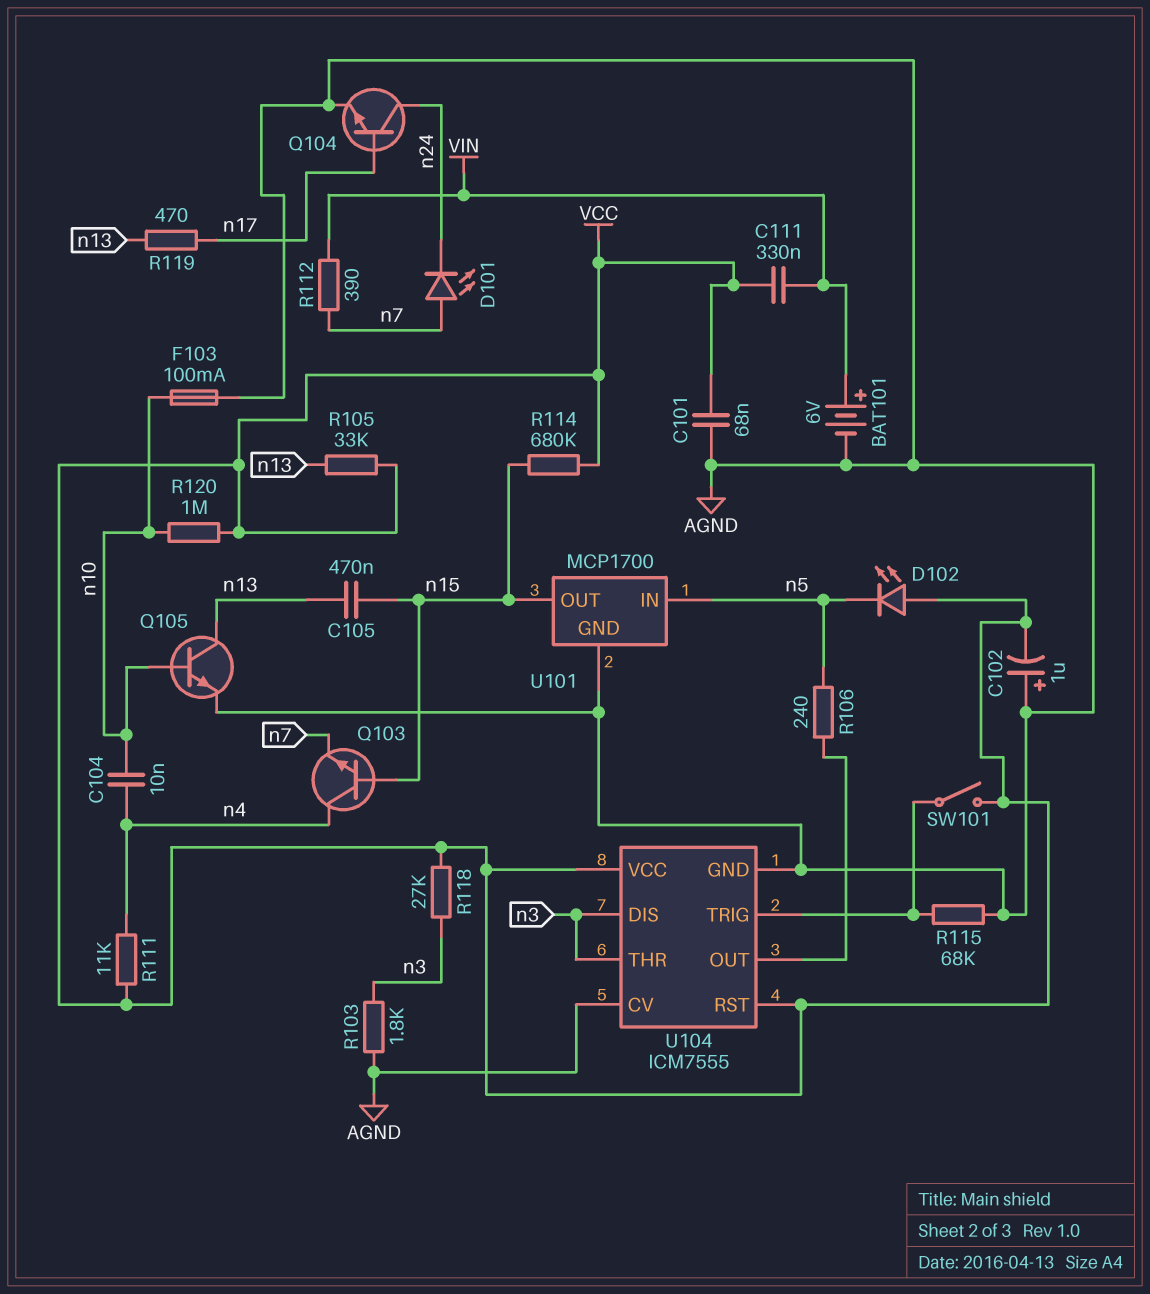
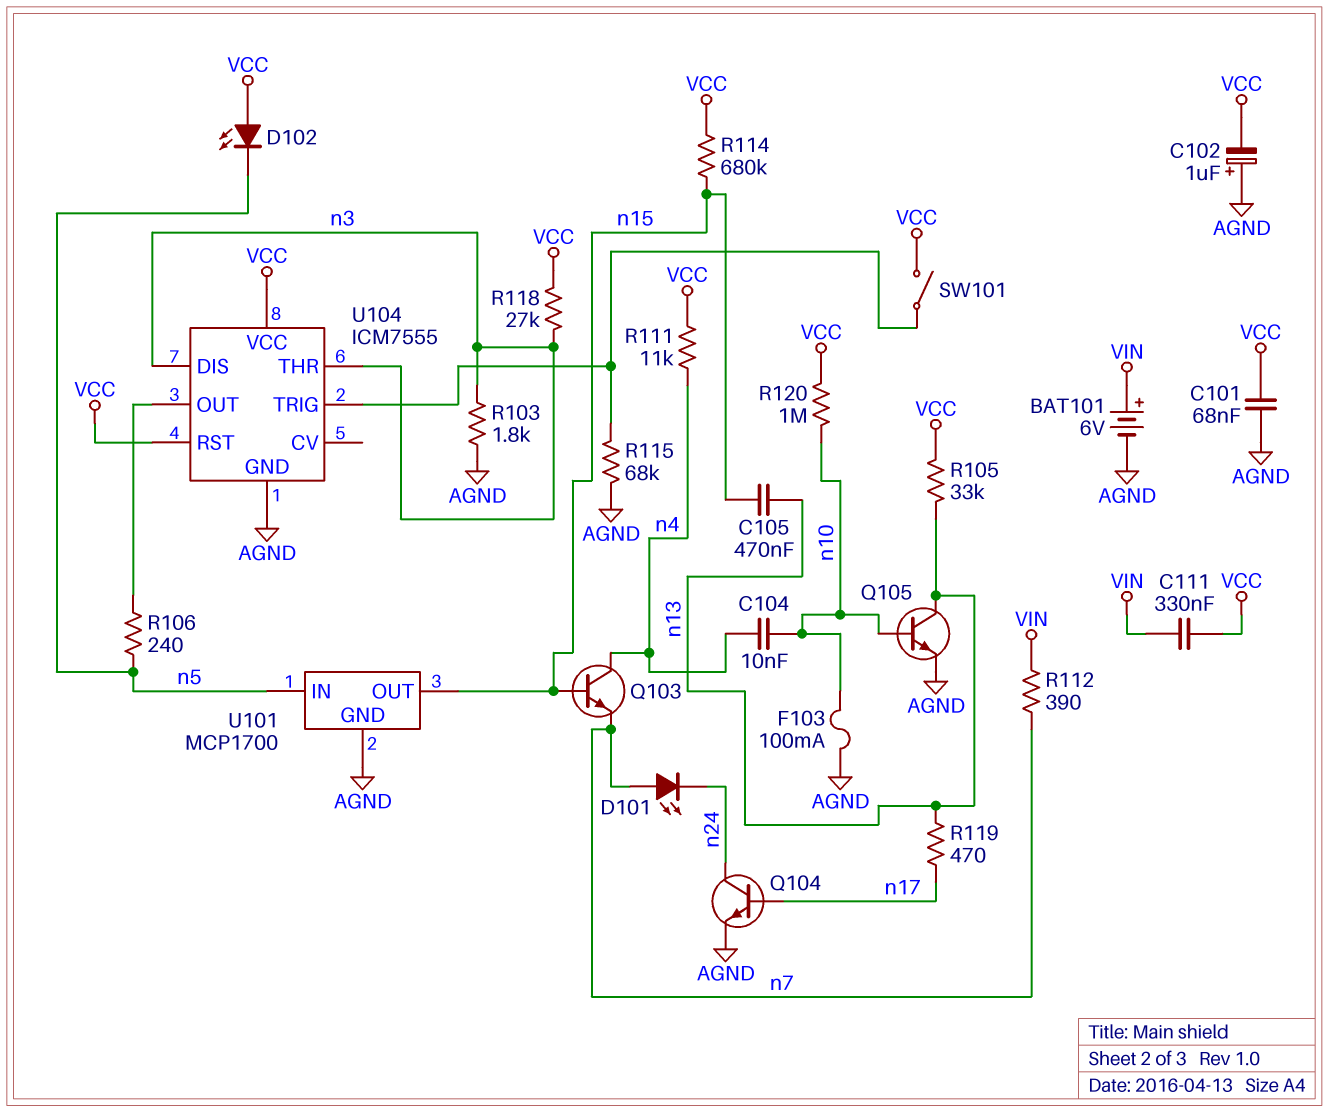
U104 pin CV: AGND -> none

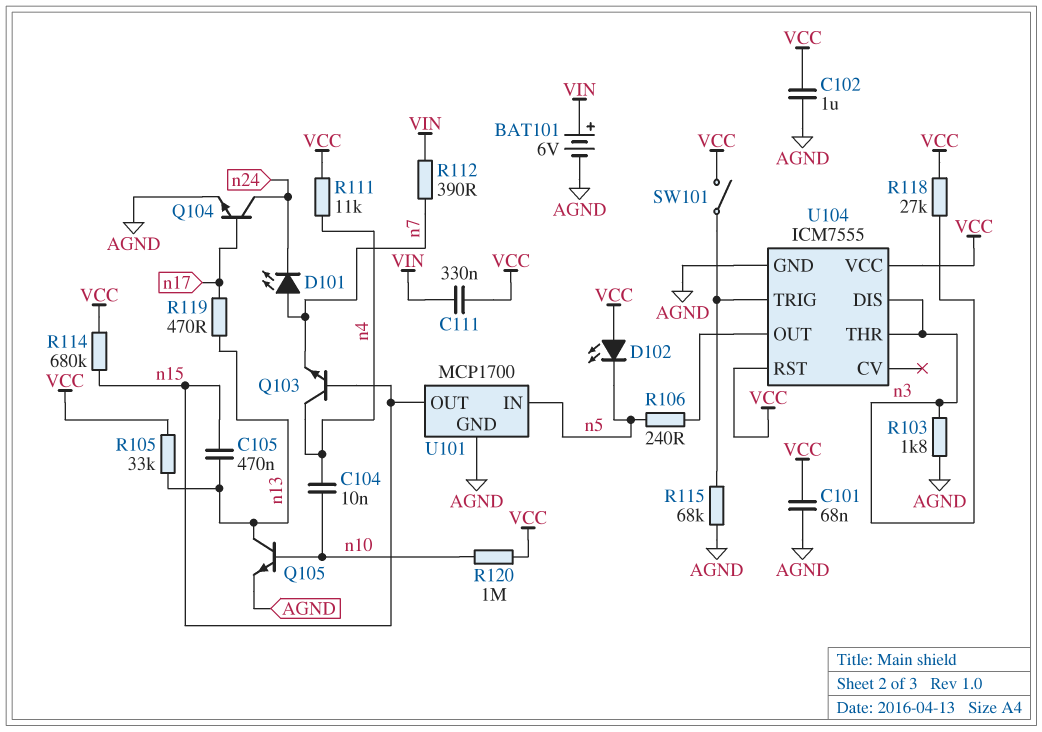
C102: 1uF (plus AGND, minus VCC) -> 1uF (AGND, VCC)
F103: 100mA (AGND, n10) -> none

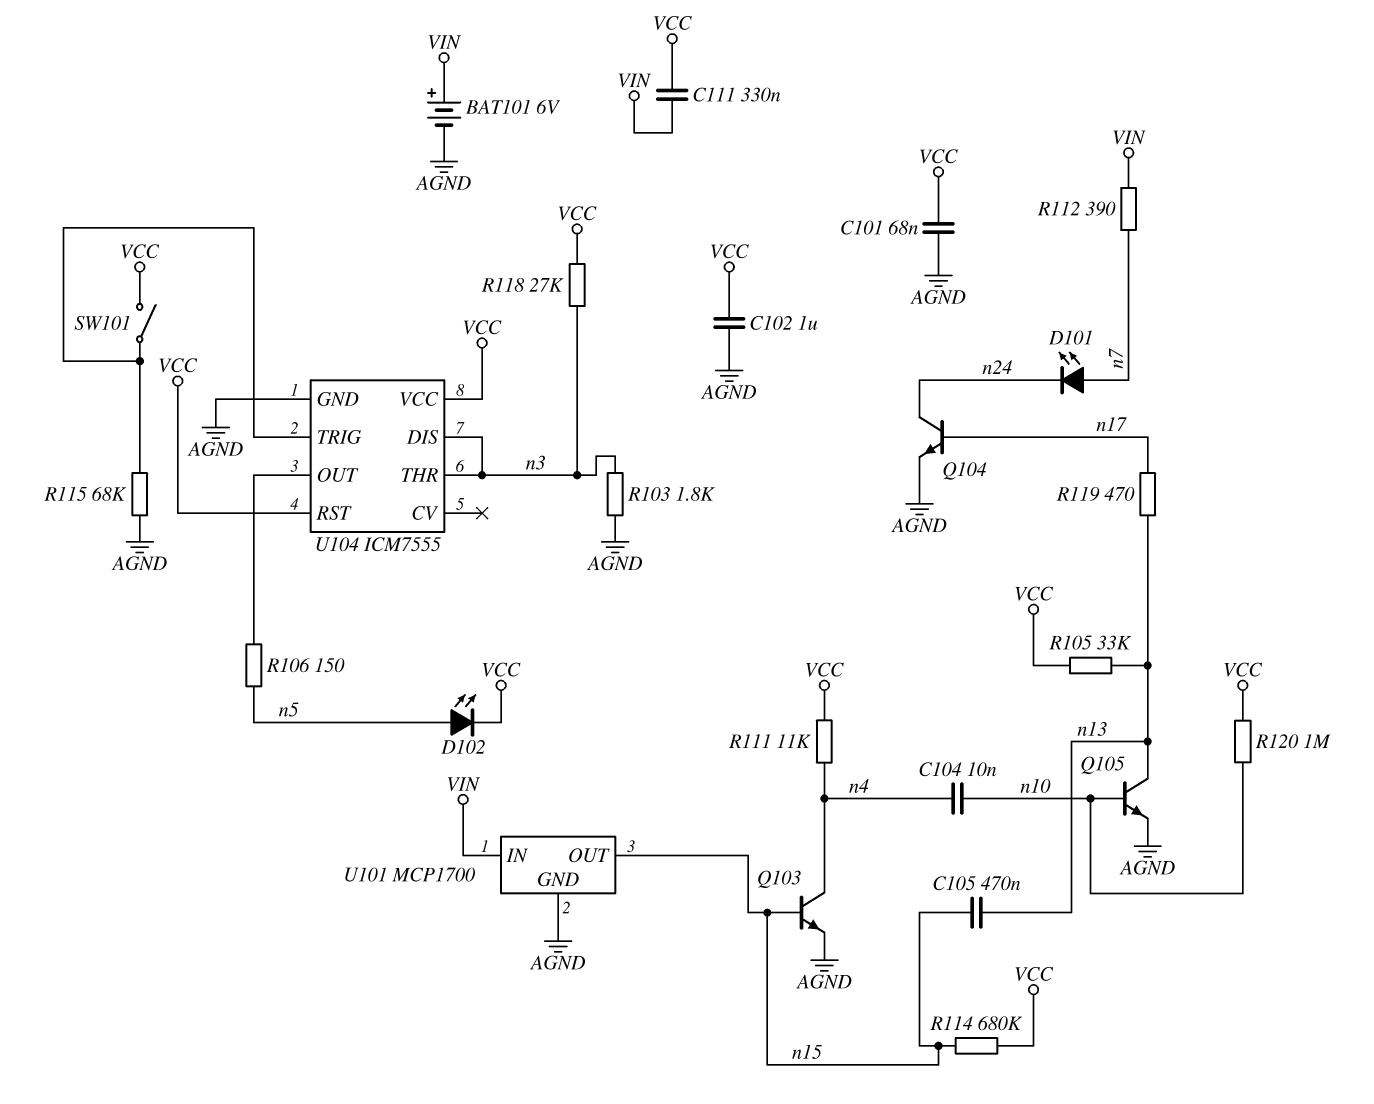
D102: LED (A VCC, K n5) -> LED (A n5, K VCC)
Q103: NPN (B n15, C n4, E n7) -> NPN (B n15, C n4, E AGND)
R106: 240 (U104/OUT, n5) -> 150 (U104/OUT, n5)
U101 pin IN: n5 -> VIN

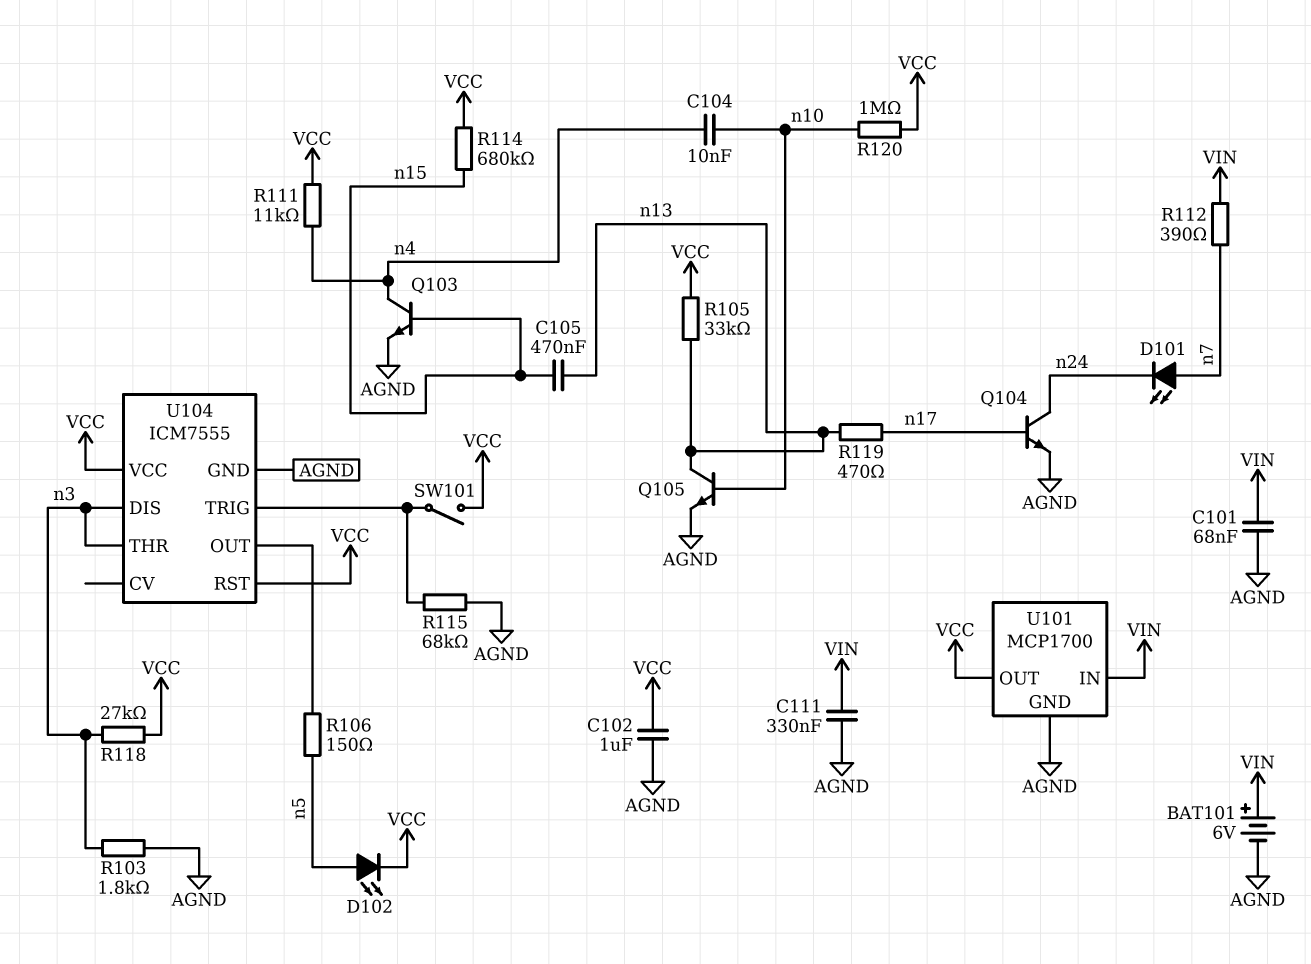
C101: 68nF (AGND, VCC) -> 68nF (AGND, VIN)
C111: 330nF (VCC, VIN) -> 330nF (AGND, VIN)
U101 pin OUT: n15 -> VCC

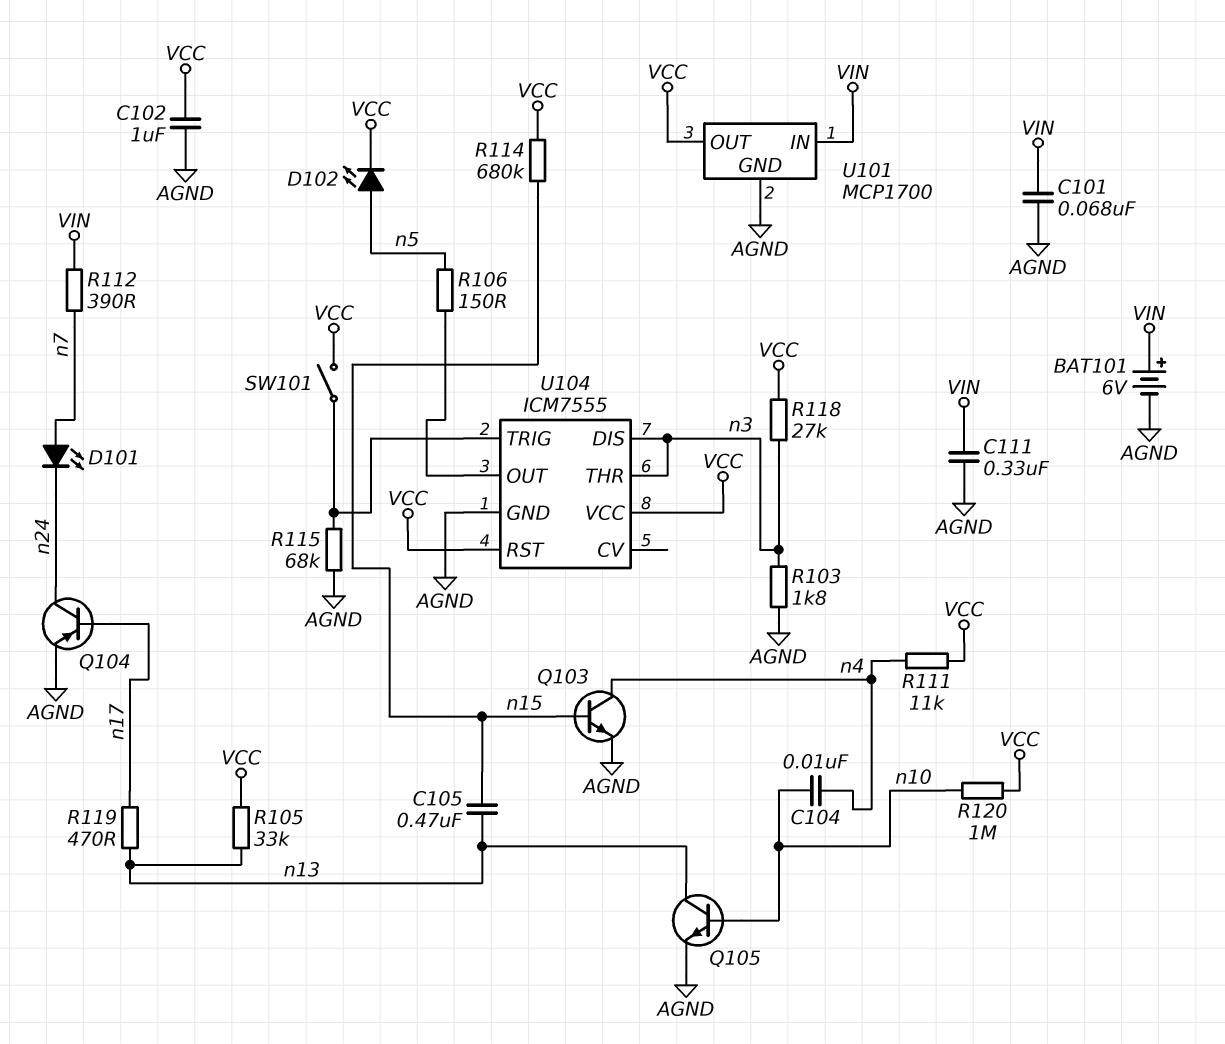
Q104: NPN (B n17, C n24, E AGND) -> PNP (B n17, C n24, E AGND)

